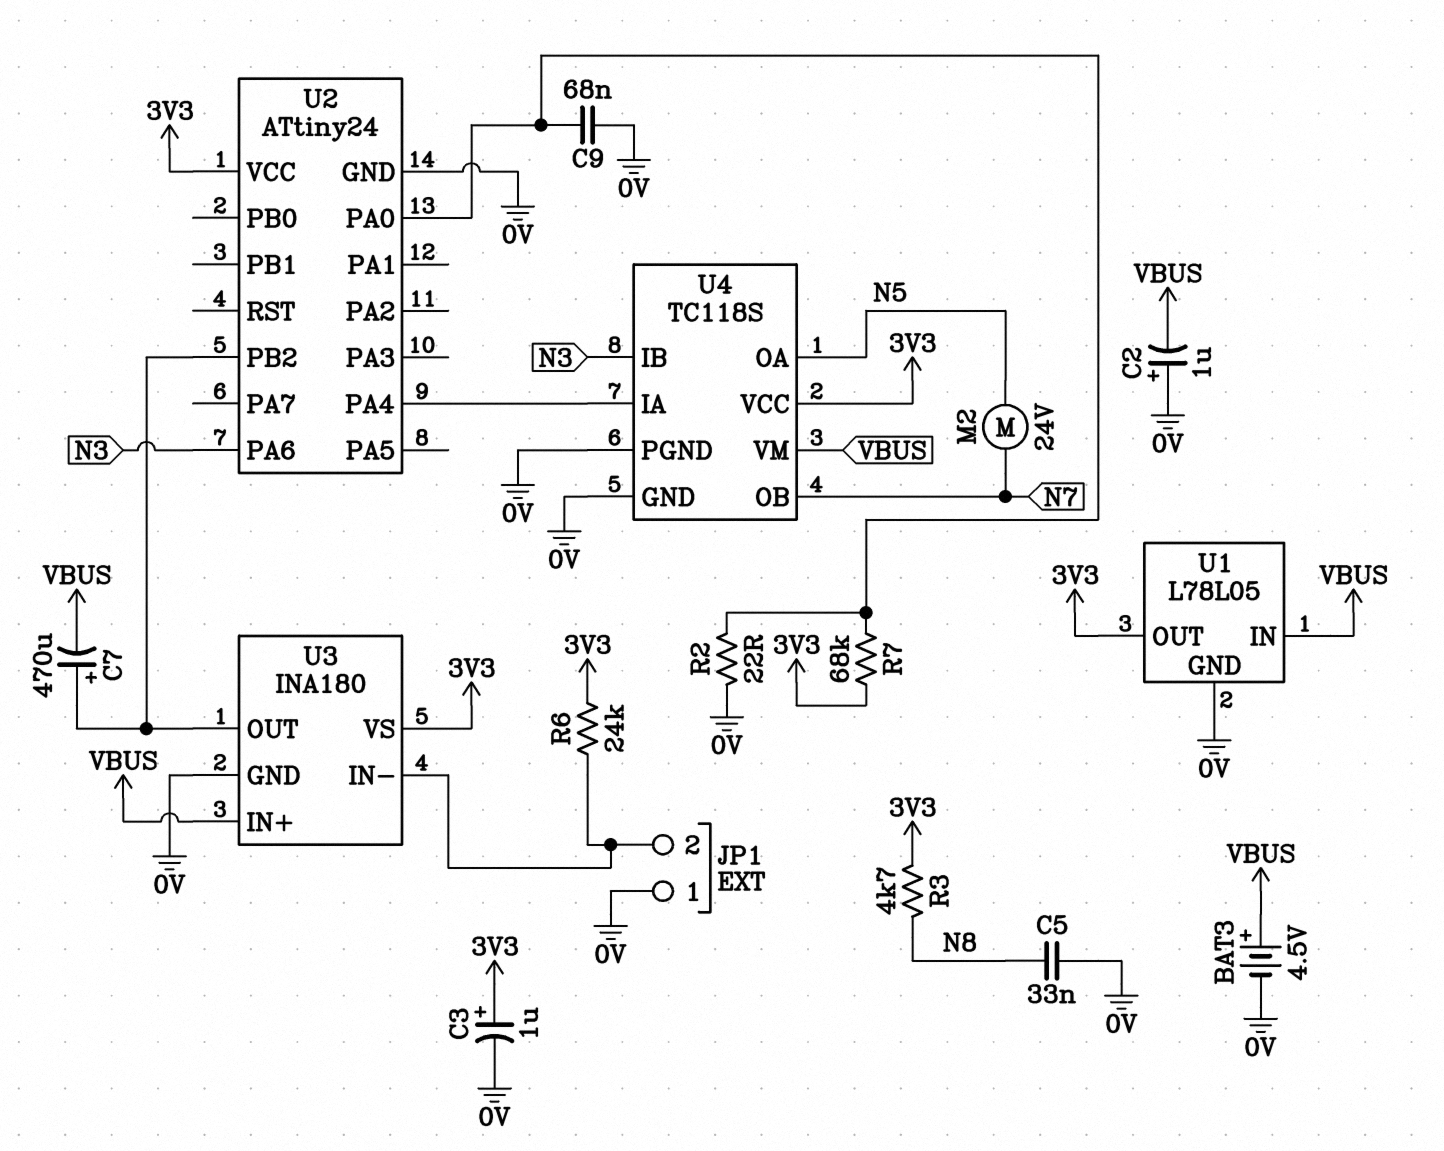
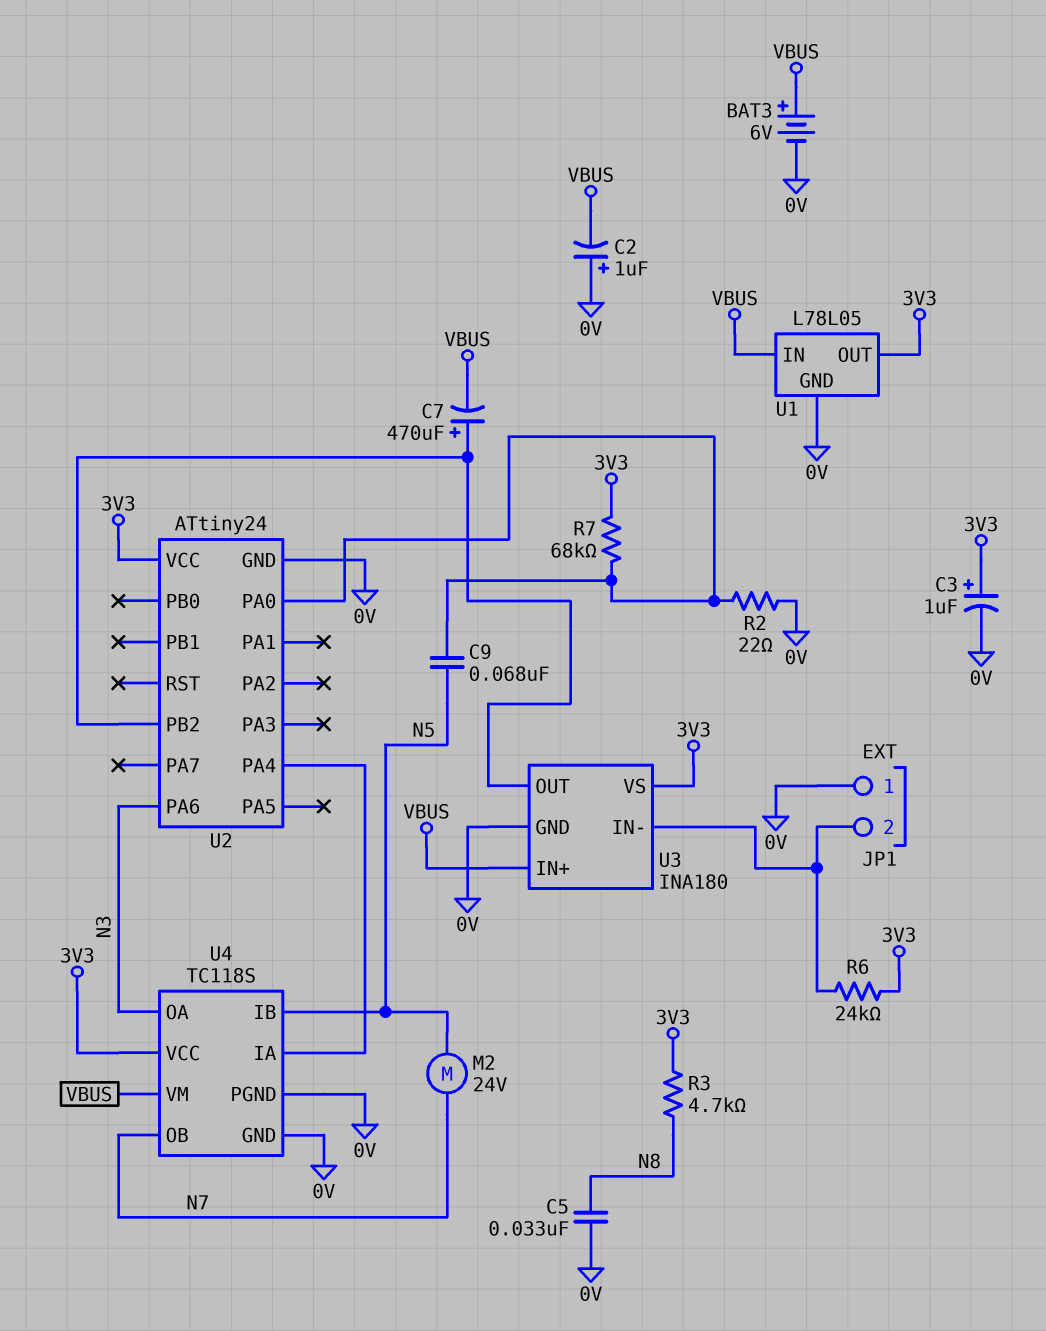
BAT3: 4.5V (plus VBUS, minus 0V) -> 6V (plus VBUS, minus 0V)
C9: 68nF (0V, U2/PA0) -> 68nF (N5, U2/PA0)
U4 pin IB: N3 -> N5
U4 pin OA: N5 -> N3

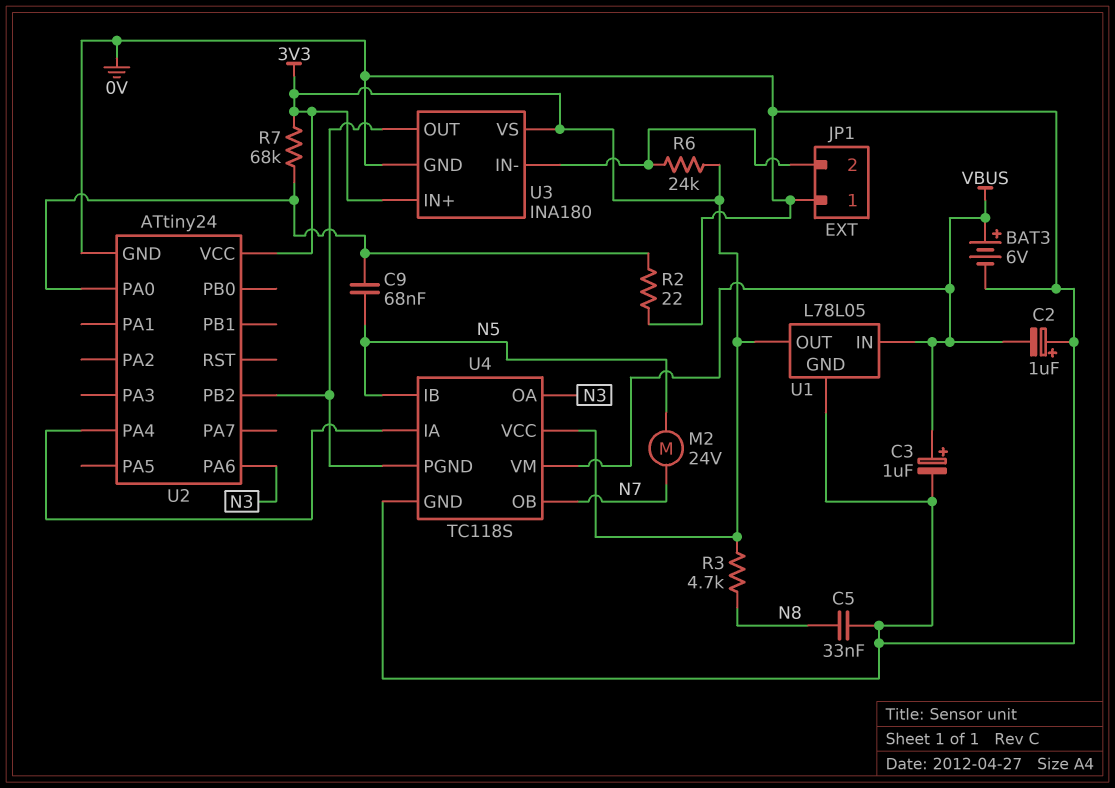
C3: 1uF (plus 3V3, minus 0V) -> 1uF (plus VBUS, minus 0V)
C7: 470uF (plus U2/PB2, minus VBUS) -> none
U3 pin IN+: VBUS -> 3V3
U4 pin PGND: 0V -> U2/PB2

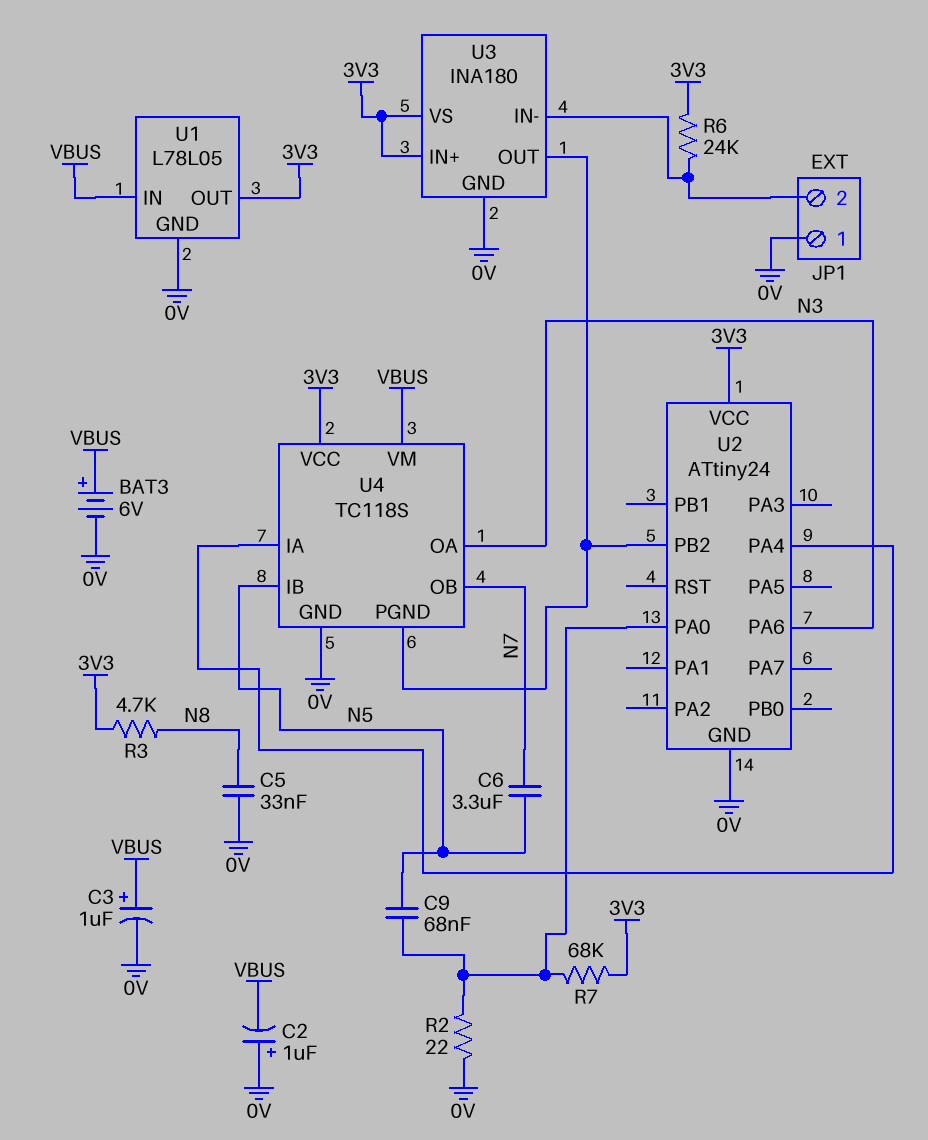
C6: none -> 3.3uF (N5, N7)
M2: motor 24V (N5, N7) -> none

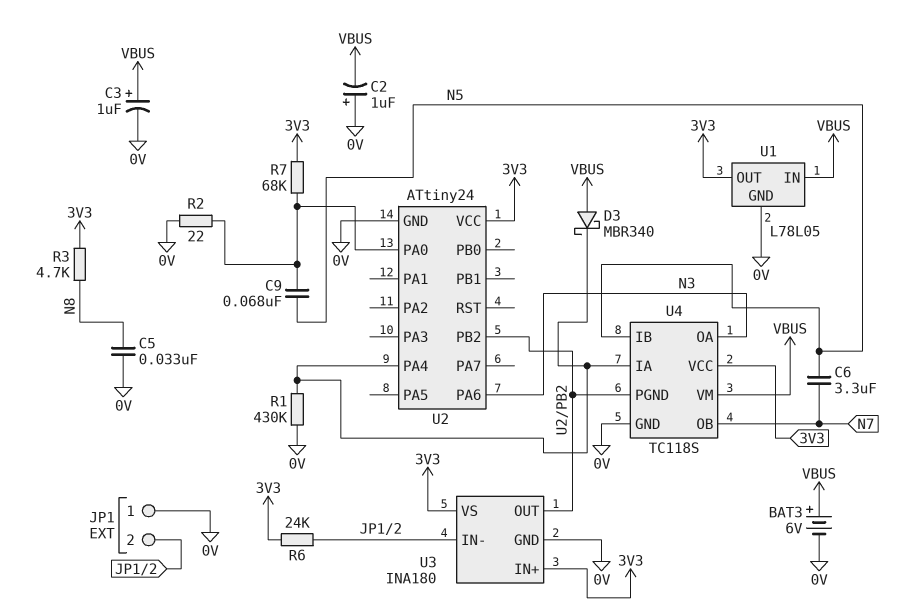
D3: none -> schottky MBR340 (A VBUS, K U2/PA4)
R1: none -> 430k (0V, U2/PA4)

